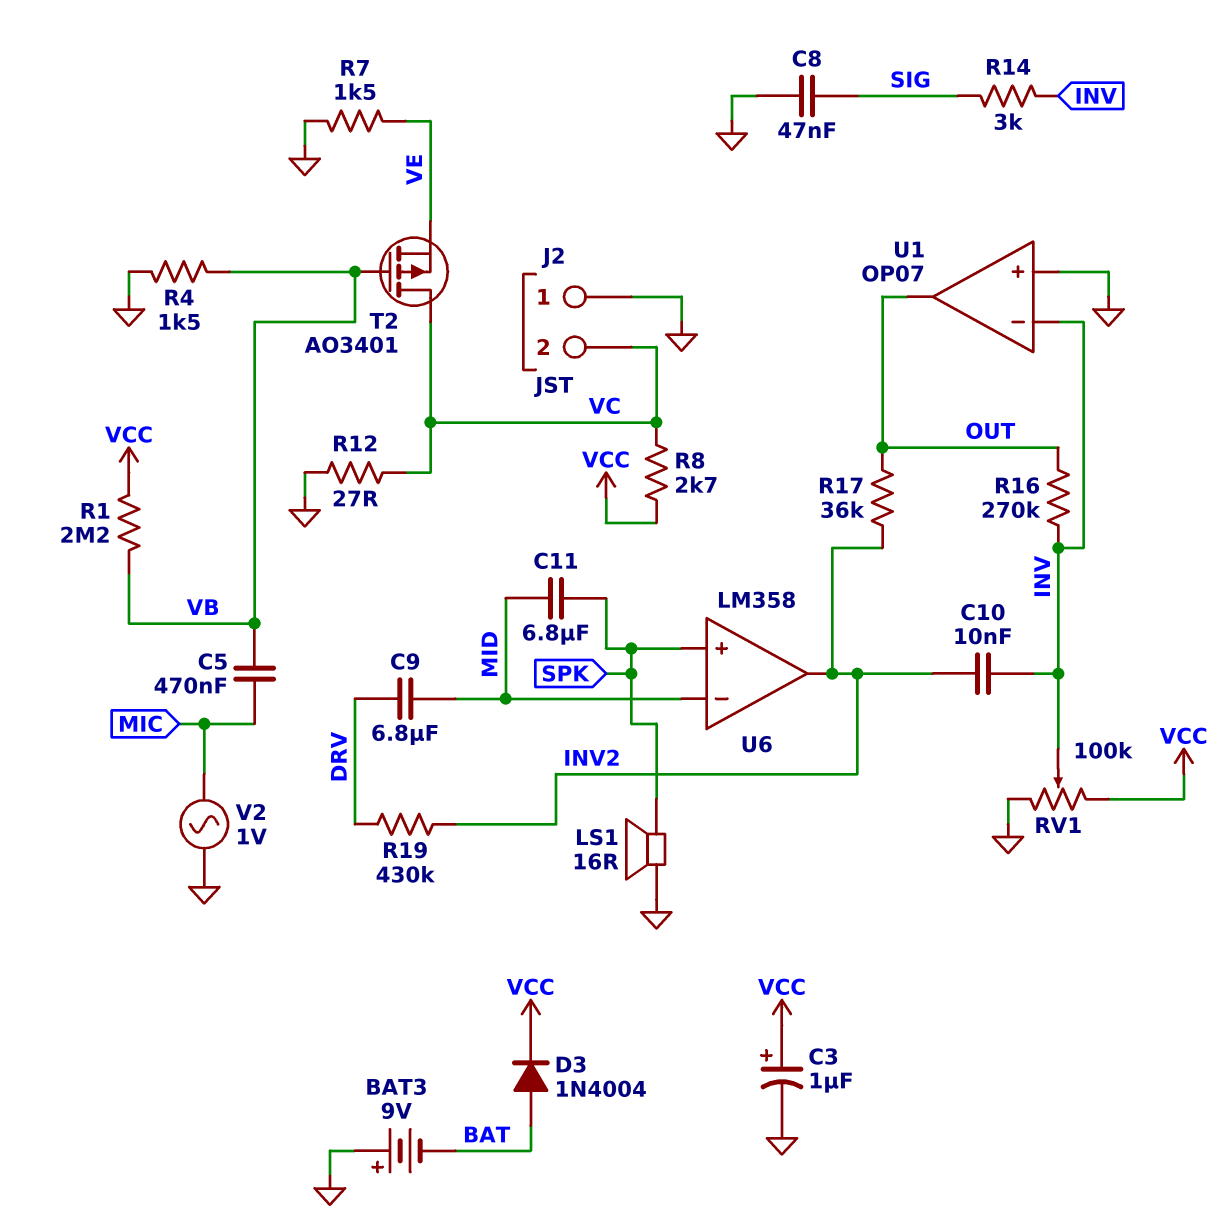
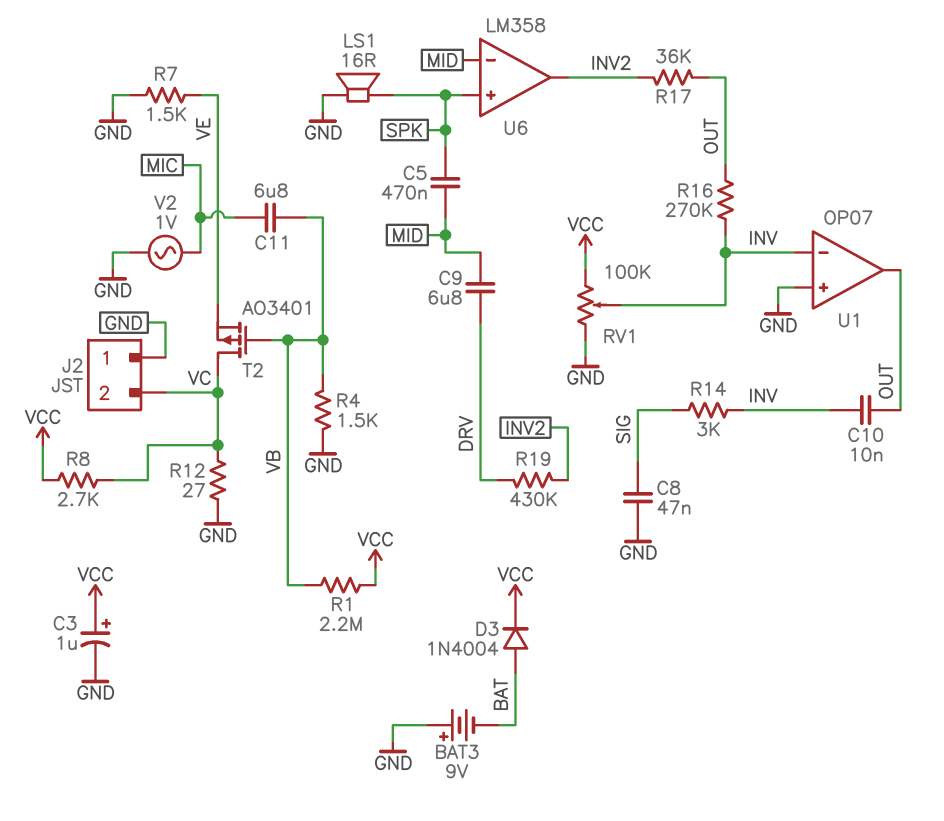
C5: 470nF (MIC, VB) -> 470nF (MID, SPK)
C10: 10nF (INV, INV2) -> 10nF (INV, OUT)
C11: 6.8uF (MID, SPK) -> 6.8uF (MIC, VB)

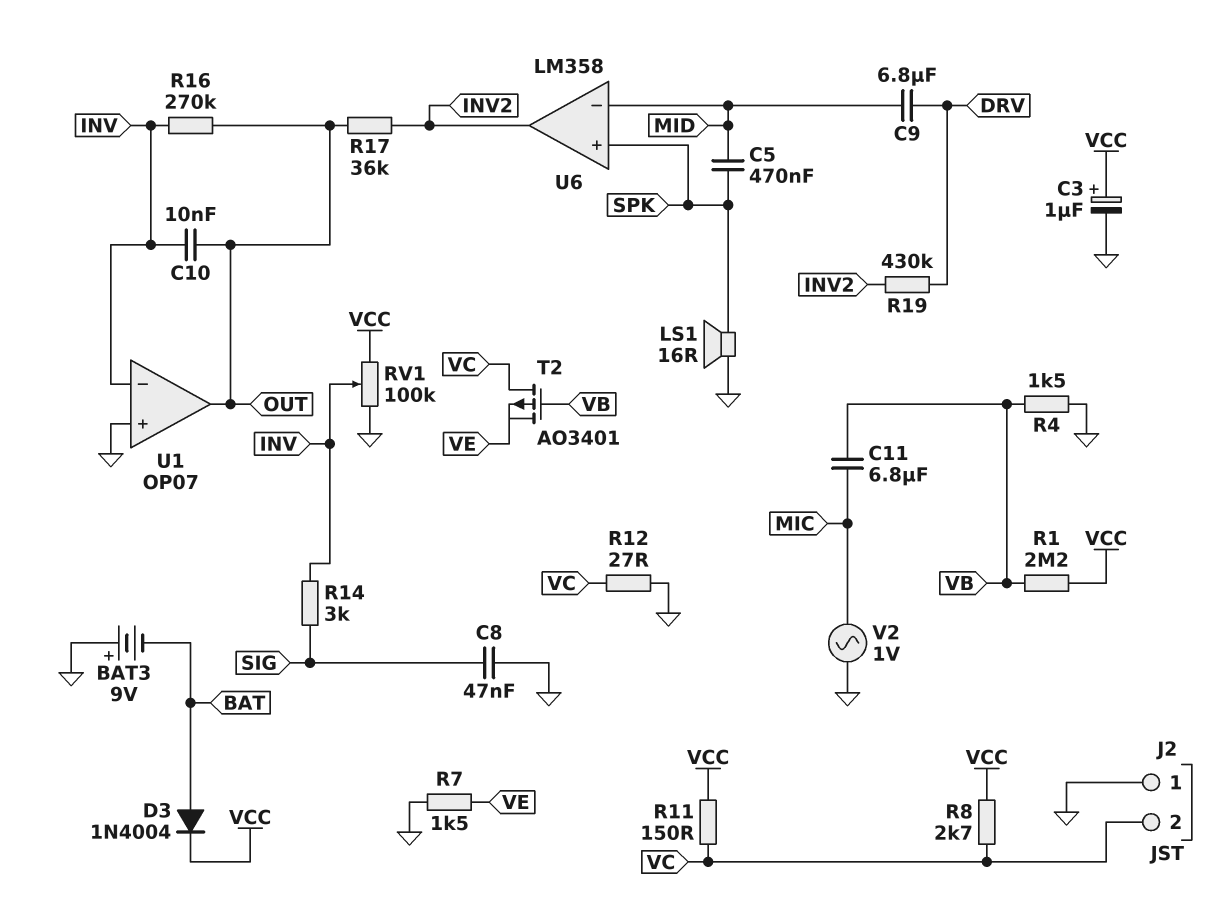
R11: none -> 150 (VC, VCC)

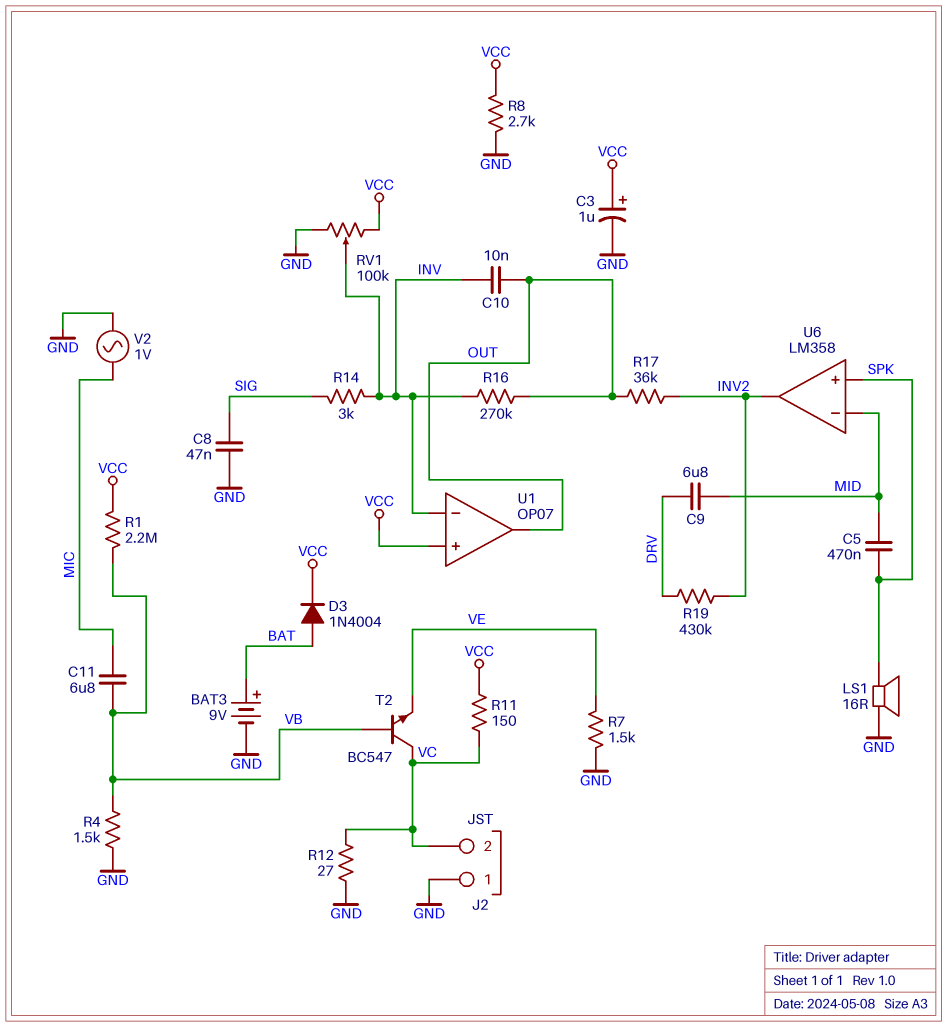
BAT3: 9V (plus GND, minus BAT) -> 9V (plus BAT, minus GND)
R8: 2.7k (VC, VCC) -> 2.7k (GND, VCC)
T2: PMOS AO3401 (G VB, D VC, S VE) -> NPN BC547 (B VB, C VC, E VE)
U1 pin in+: GND -> VCC

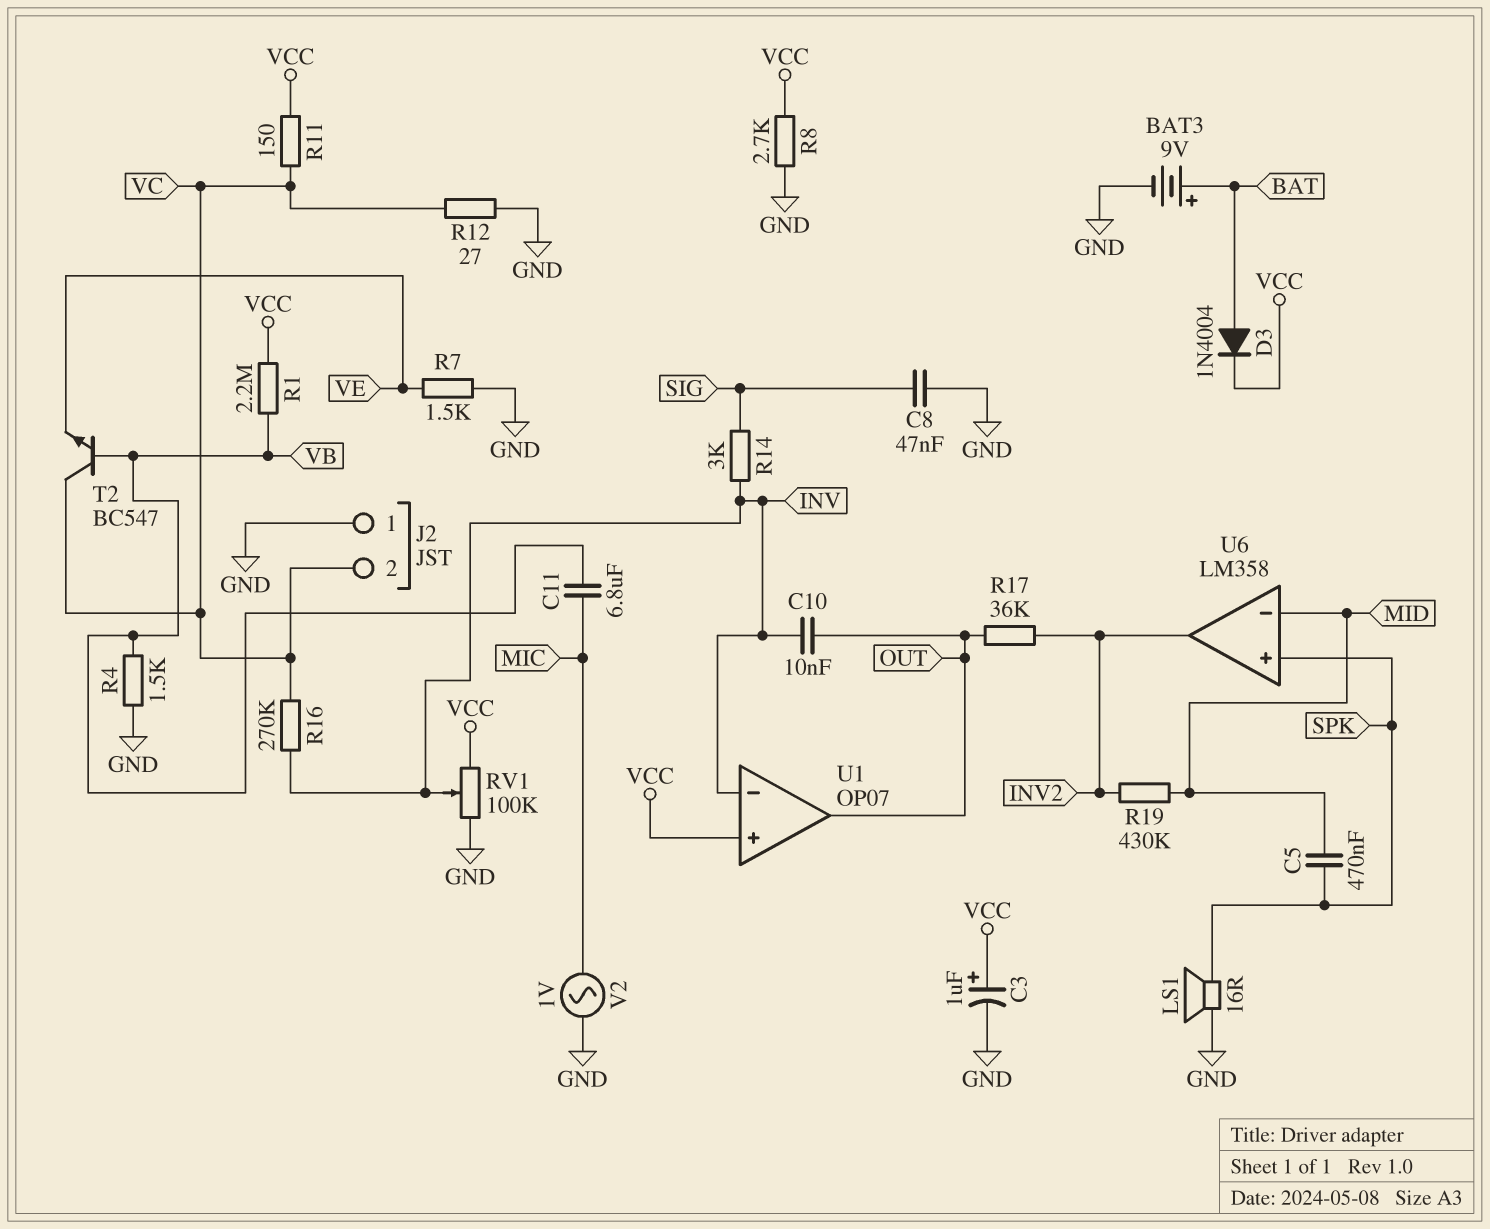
C9: 6.8uF (DRV, MID) -> none
R16: 270k (INV, OUT) -> 270k (INV, VC)
R19: 430k (DRV, INV2) -> 430k (INV2, MID)

